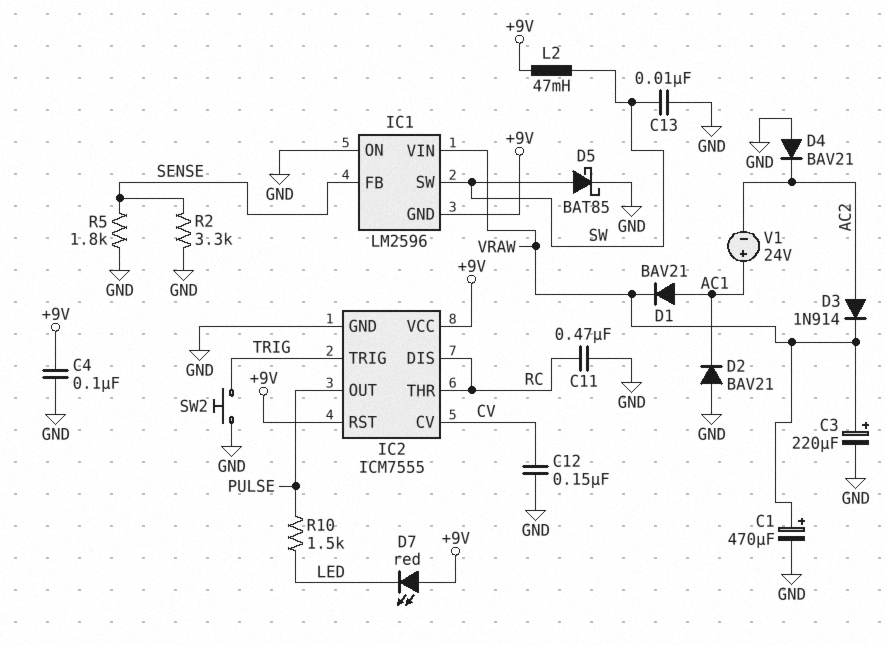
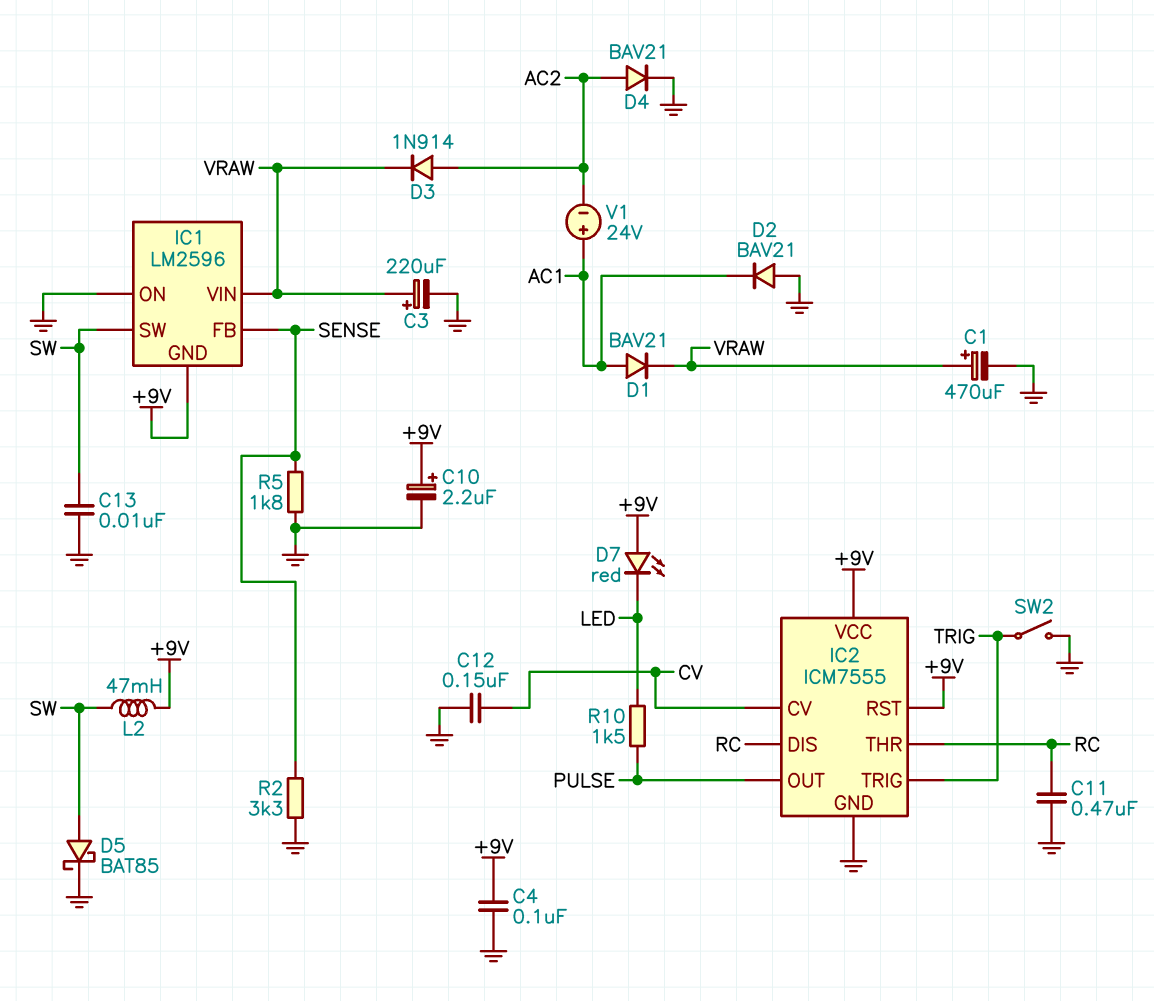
C10: none -> 2.2uF (plus +9V, minus GND)
D4: diode BAV21 (A GND, K AC2) -> diode BAV21 (A AC2, K GND)
SW2: button (GND, TRIG) -> switch (GND, TRIG)

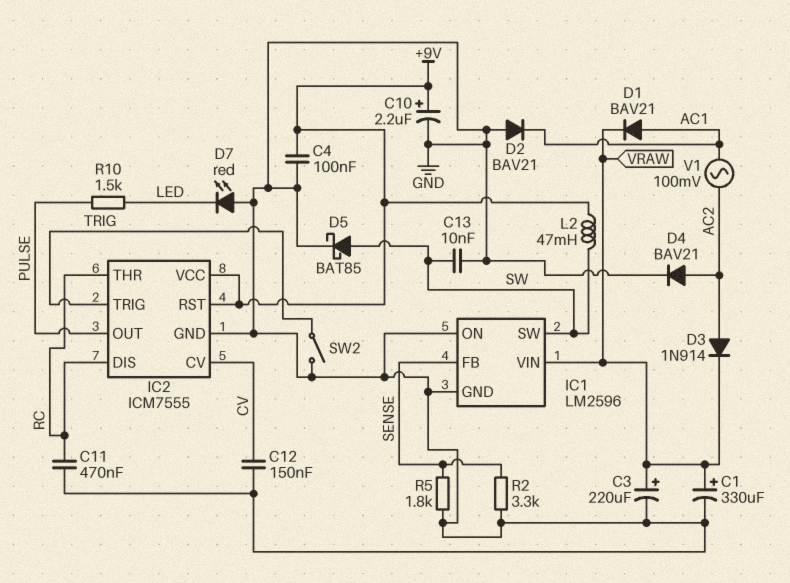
C1: 470uF (plus VRAW, minus GND) -> 330uF (plus VRAW, minus GND)
D7: LED red (A +9V, K LED) -> LED red (A GND, K LED)
IC1 pin GND: +9V -> GND
V1: 24V (plus AC1, minus AC2) -> AC 100mV (AC1, AC2)

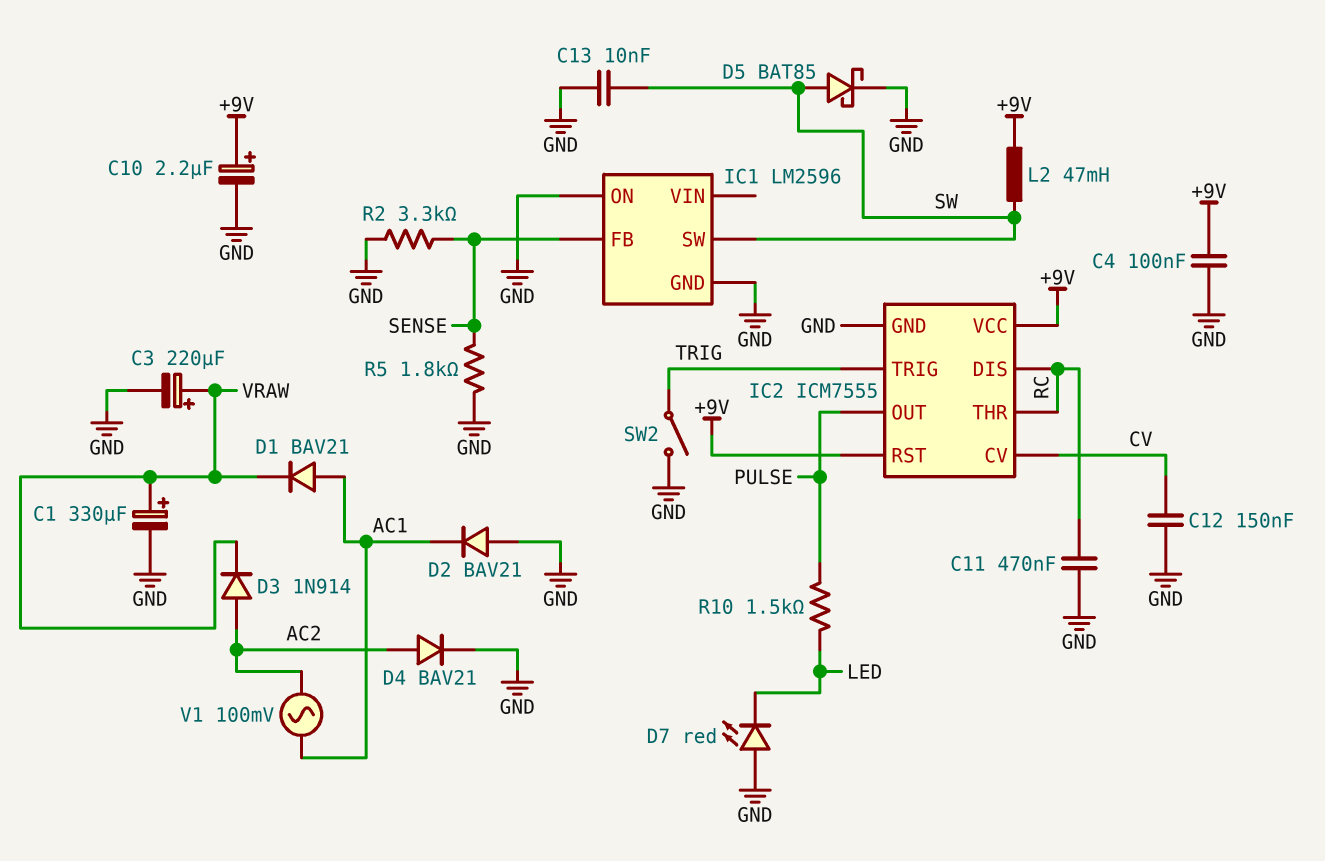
IC1 pin VIN: VRAW -> none

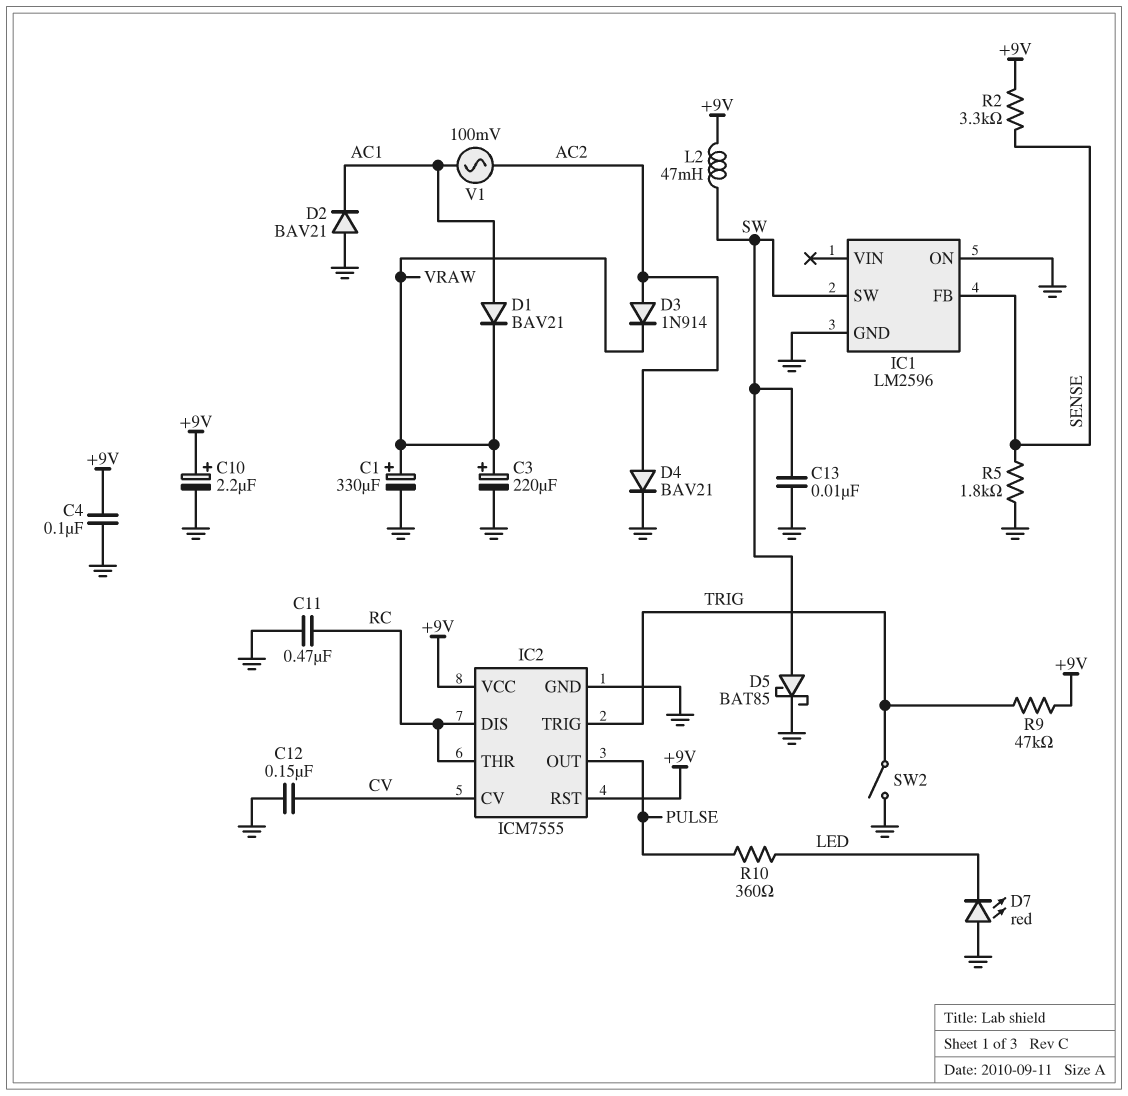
R2: 3.3k (GND, SENSE) -> 3.3k (+9V, SENSE)
R9: none -> 47k (+9V, TRIG)
R10: 1.5k (LED, PULSE) -> 360 (LED, PULSE)

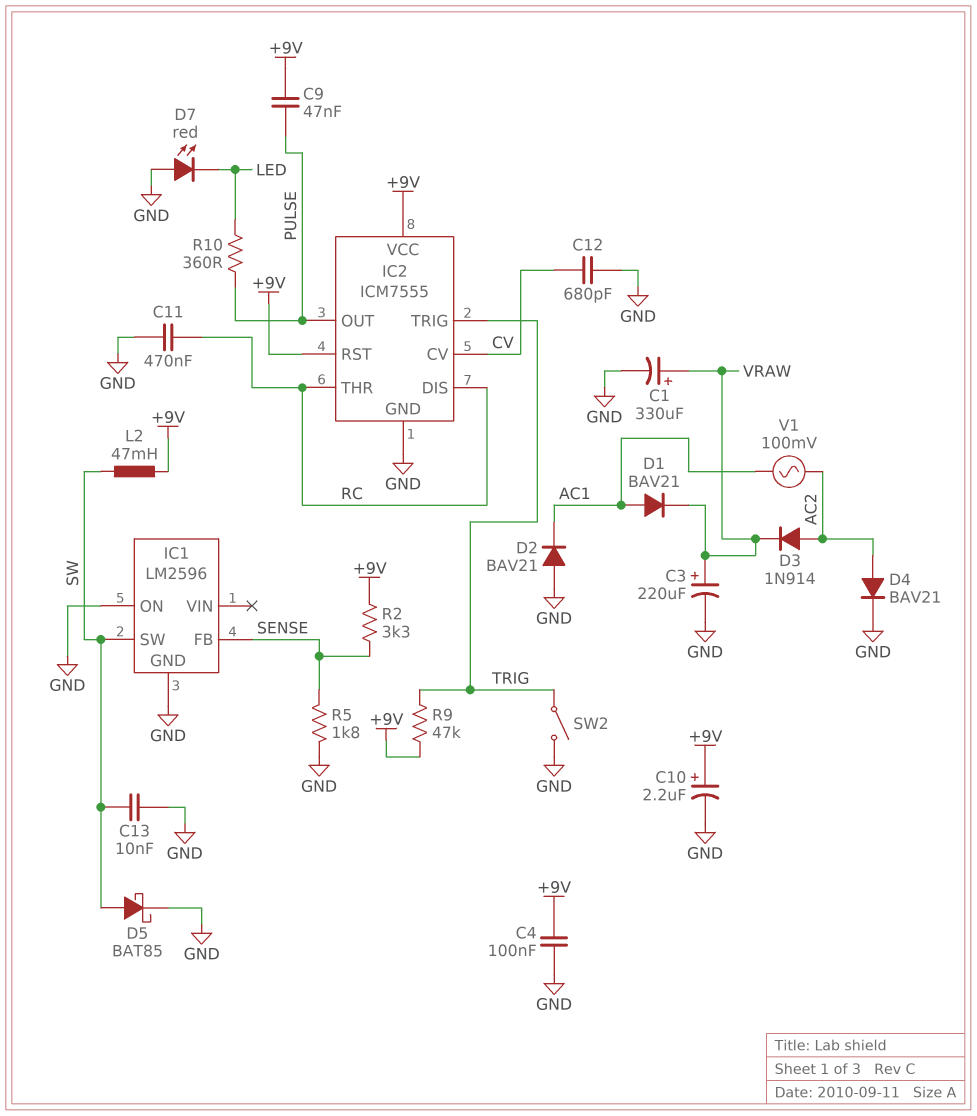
C9: none -> 47nF (+9V, PULSE)
C12: 150nF (CV, GND) -> 680pF (CV, GND)

